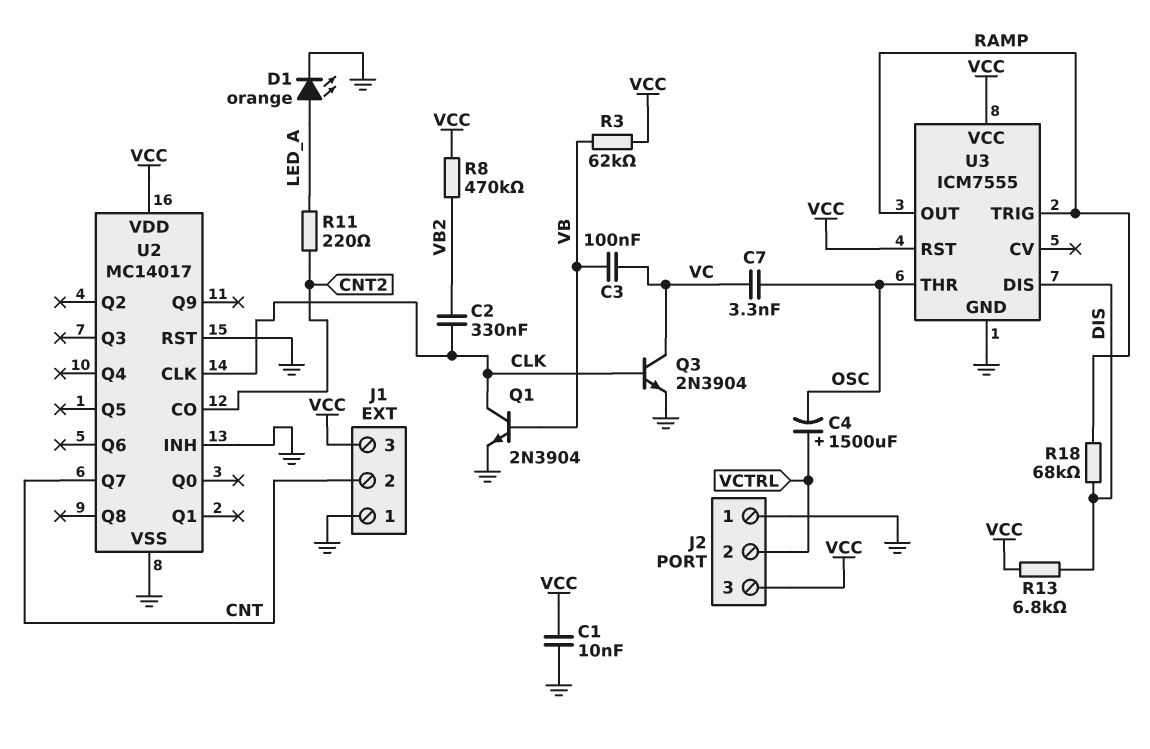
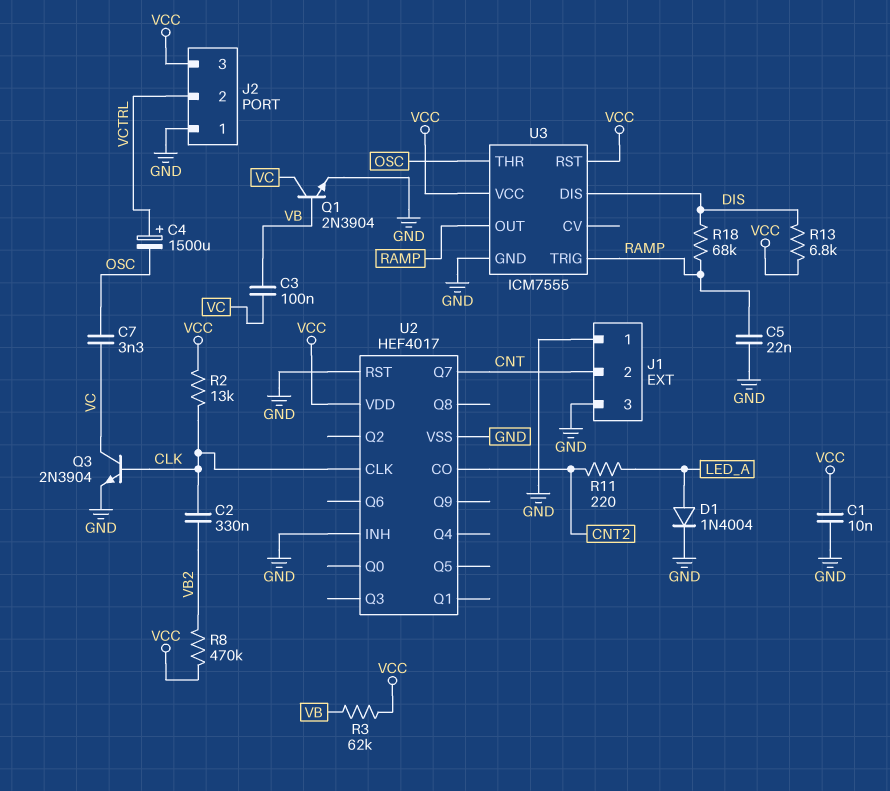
C5: none -> 22nF (GND, RAMP)
D1: LED orange (A LED_A, K GND) -> diode 1N4004 (A LED_A, K GND)
J1 pin 3: VCC -> GND
Q1: NPN 2N3904 (B VB, C CLK, E GND) -> NPN 2N3904 (B VB, C VC, E GND)
R2: none -> 13k (CLK, VCC)
U2: MC14017 -> HEF4017

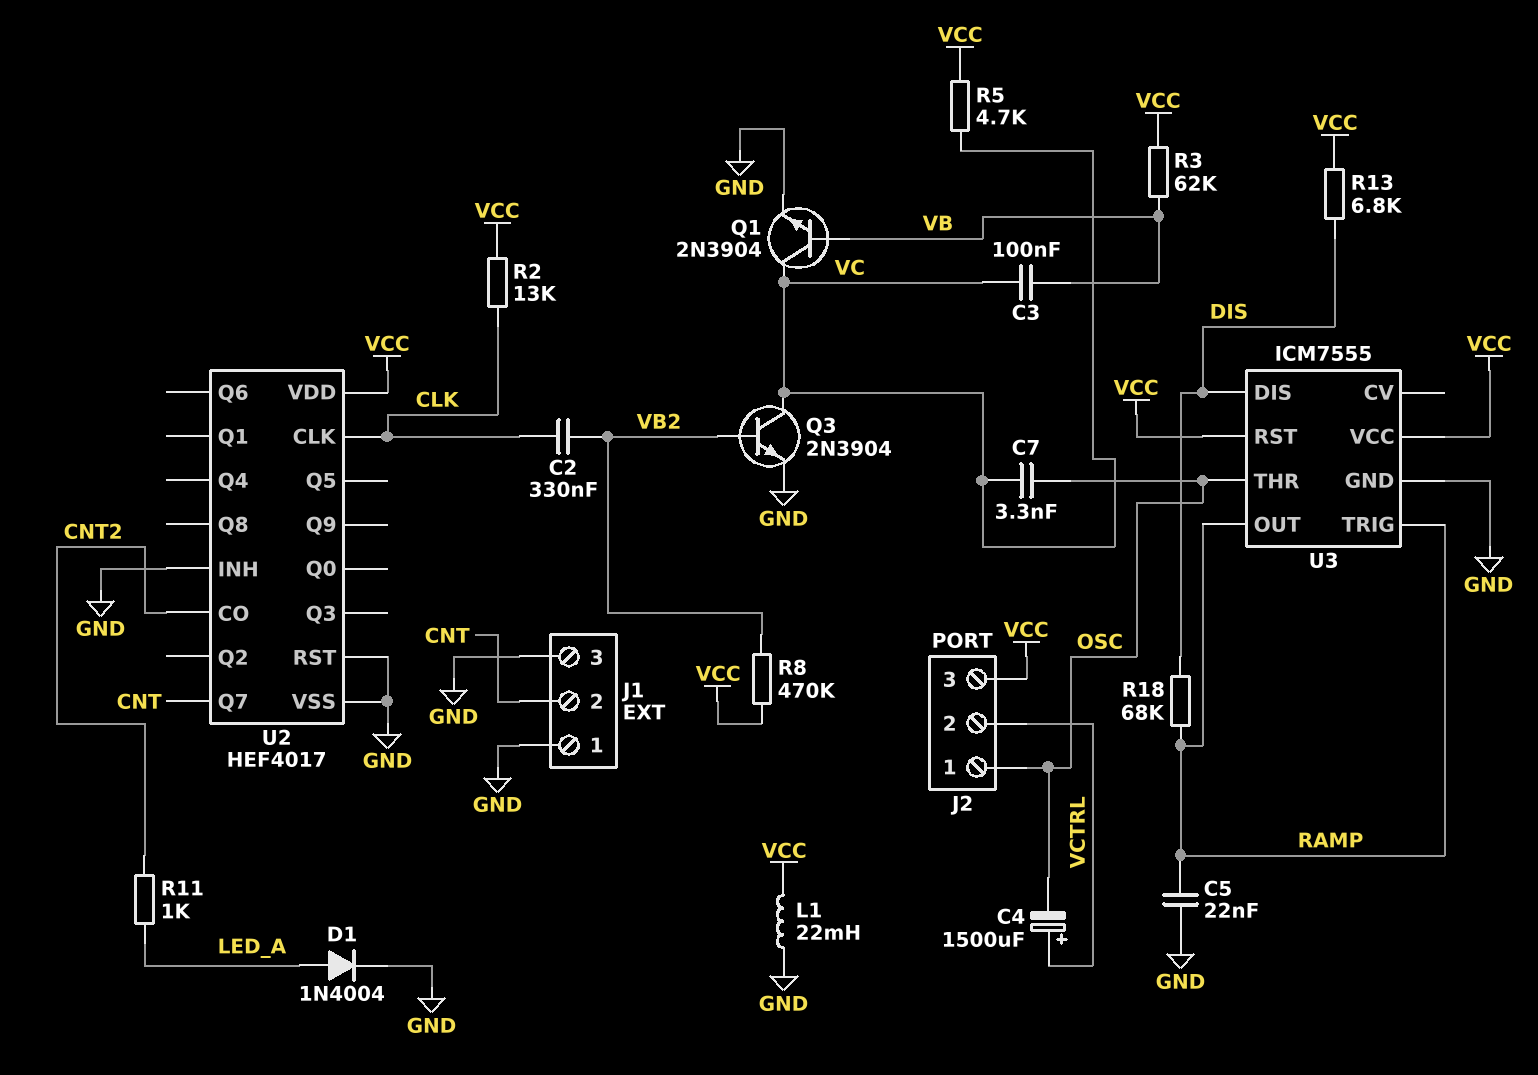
C1: 10nF (GND, VCC) -> none
J2 pin 1: GND -> OSC
L1: none -> 22mH (GND, VCC)
Q3: NPN 2N3904 (B CLK, C VC, E GND) -> NPN 2N3904 (B VB2, C VC, E GND)
R5: none -> 4.7k (VC, VCC)
R11: 220 (CNT2, LED_A) -> 1k (CNT2, LED_A)

